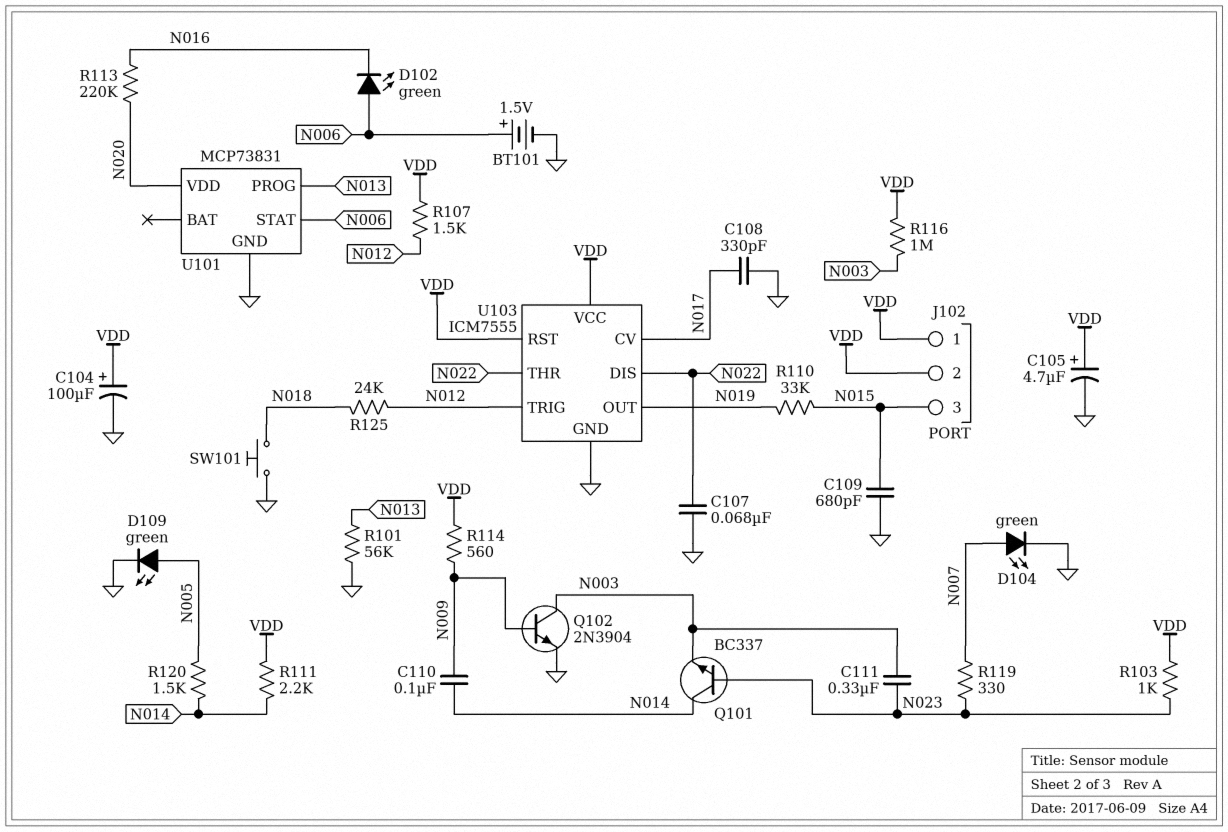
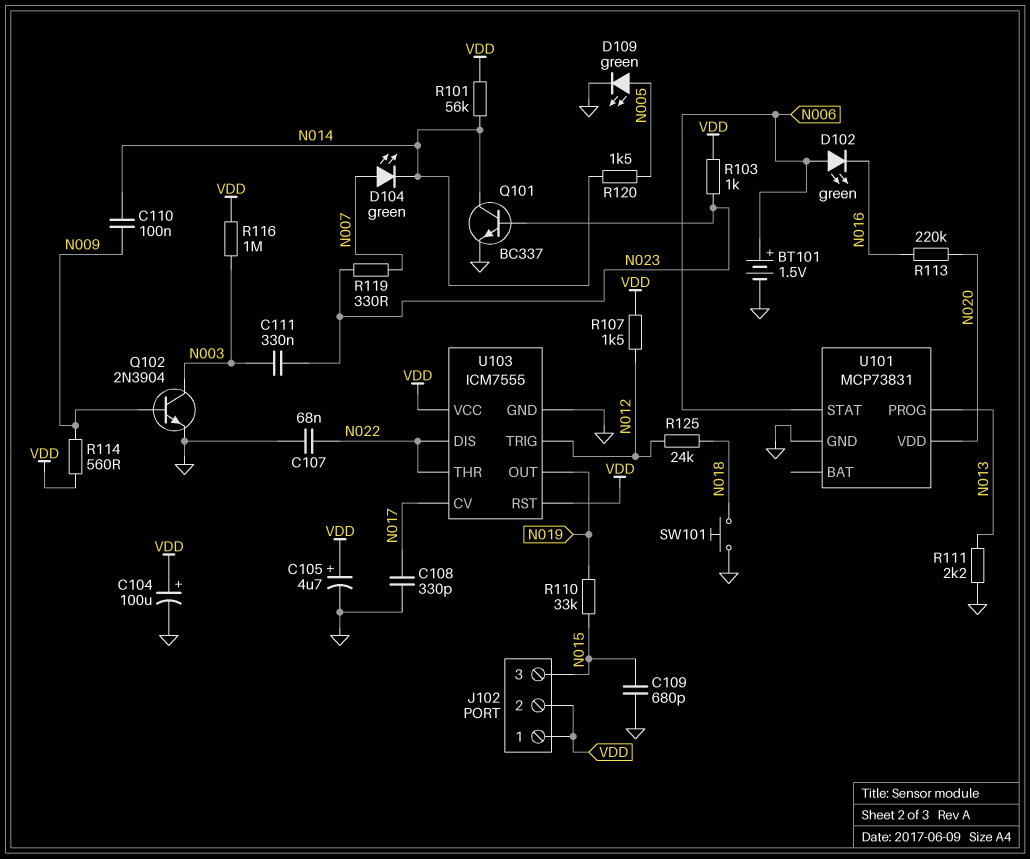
D104: LED green (A N007, K GND) -> LED green (A N007, K N014)
Q101: NPN BC337 (B N023, C N014, E N003) -> NPN BC337 (B N023, C N014, E GND)
R101: 56k (GND, N013) -> 56k (N014, VDD)
R111: 2.2k (N014, VDD) -> 2.2k (GND, N013)

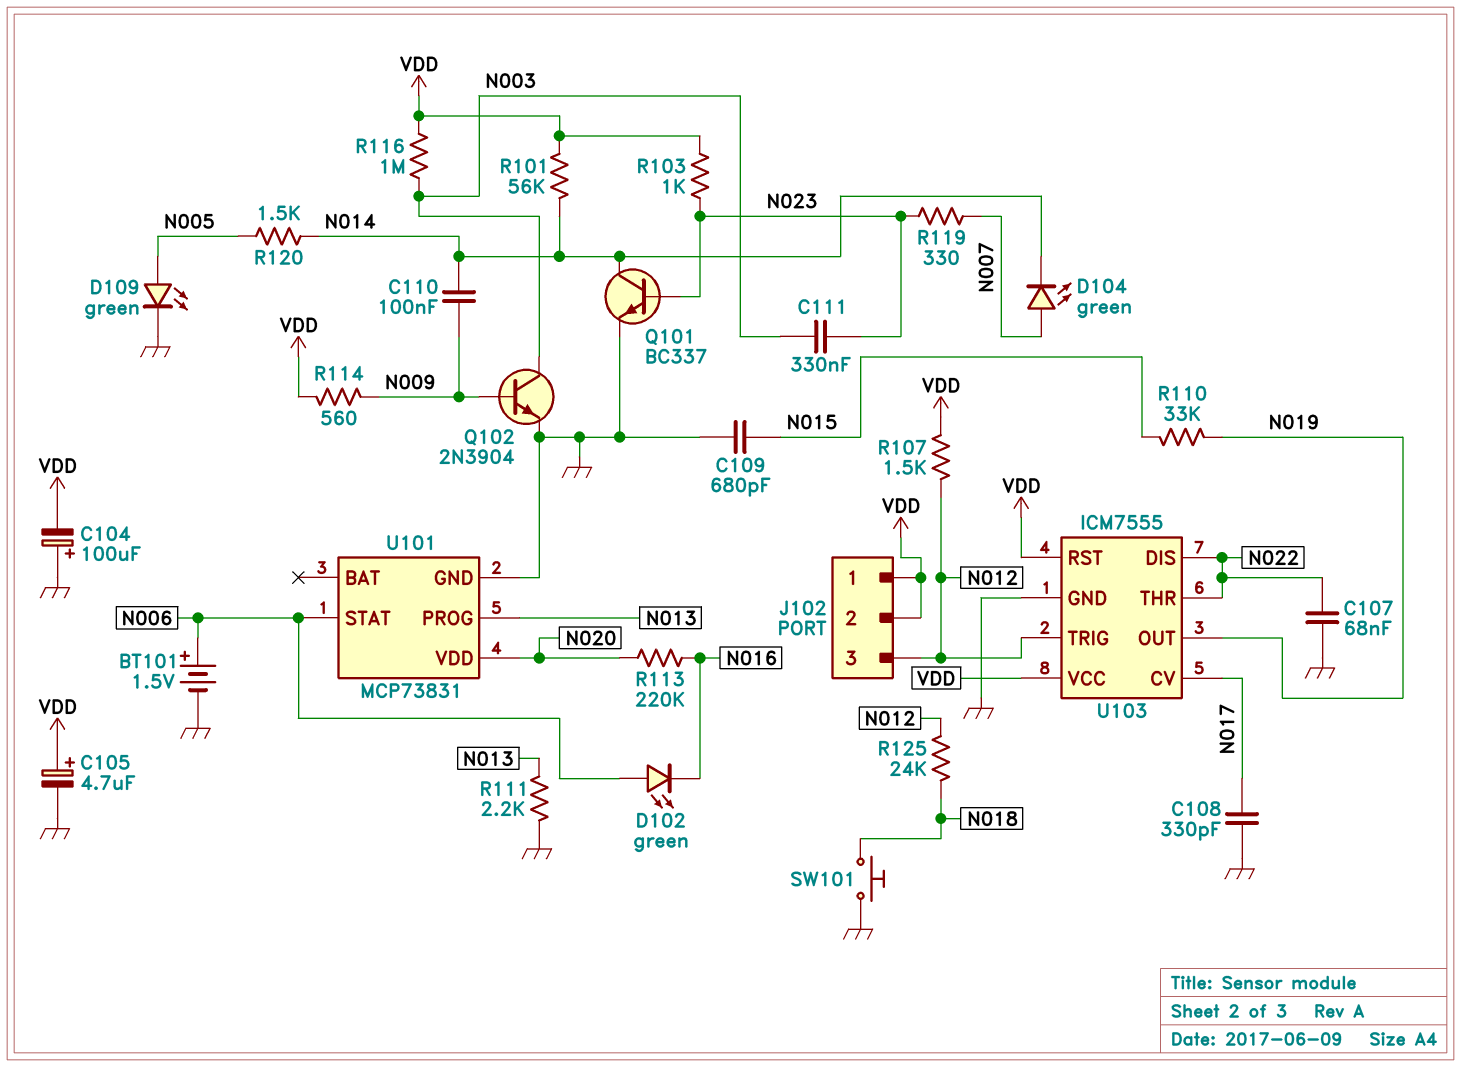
C104: 100uF (plus VDD, minus GND) -> 100uF (plus GND, minus VDD)
J102 pin 3: N015 -> N012

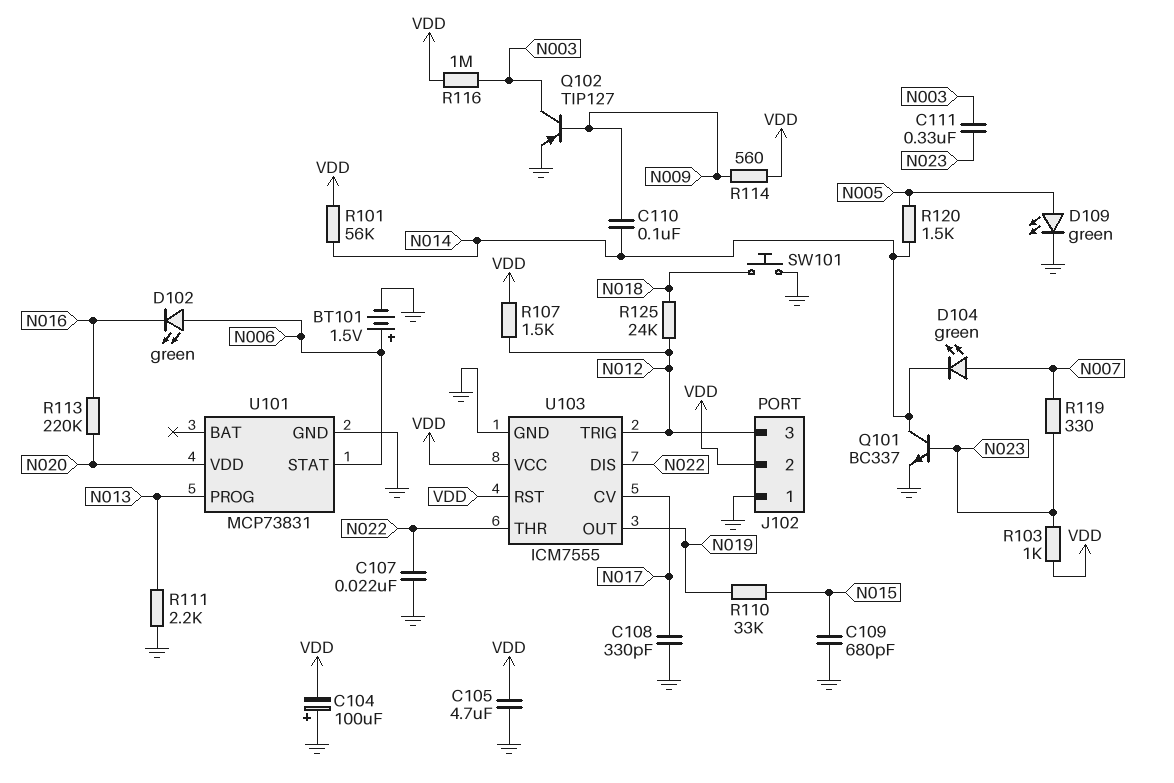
C105: 4.7uF (plus VDD, minus GND) -> 4.7uF (GND, VDD)
C107: 68nF (GND, N022) -> 22nF (GND, N022)
J102 pin 1: VDD -> GND
Q102: NPN 2N3904 (B N009, C N003, E GND) -> PNP TIP127 (B N009, C N003, E GND)

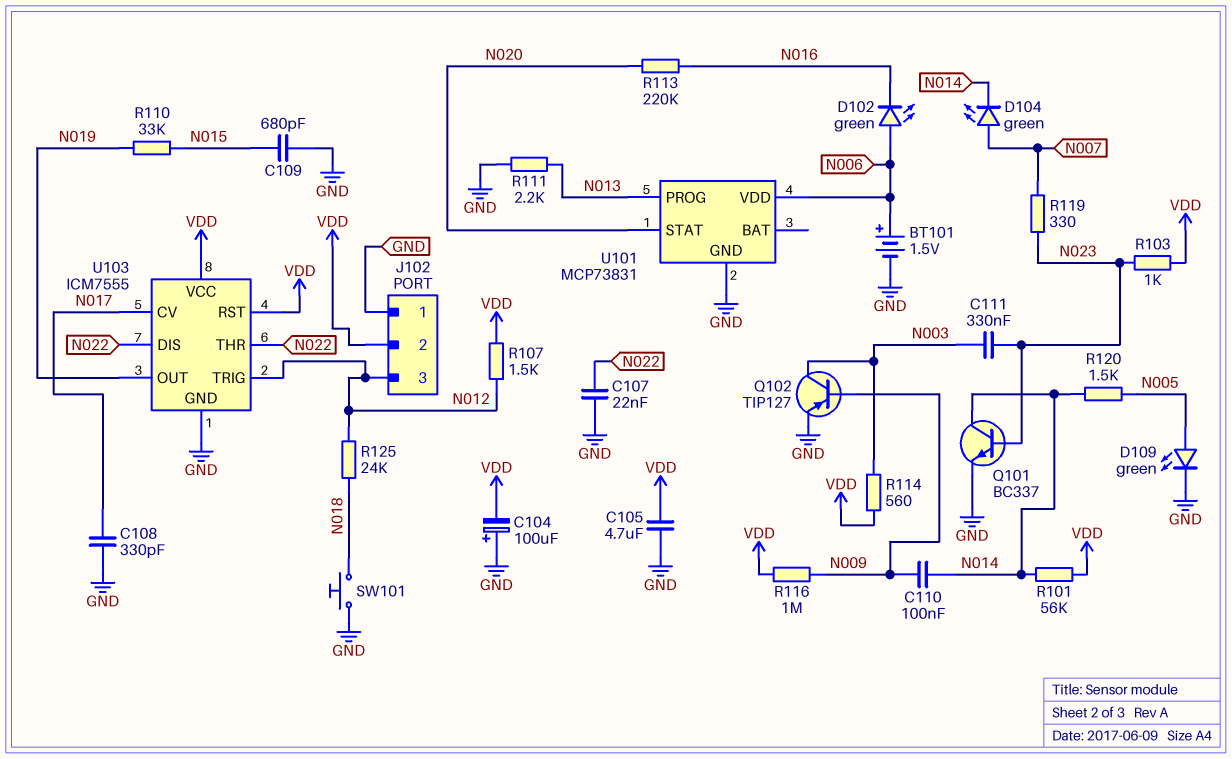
R114: 560 (N009, VDD) -> 560 (N003, VDD)
R116: 1M (N003, VDD) -> 1M (N009, VDD)
U101 pin STAT: N006 -> N020
U101 pin VDD: N020 -> N006

